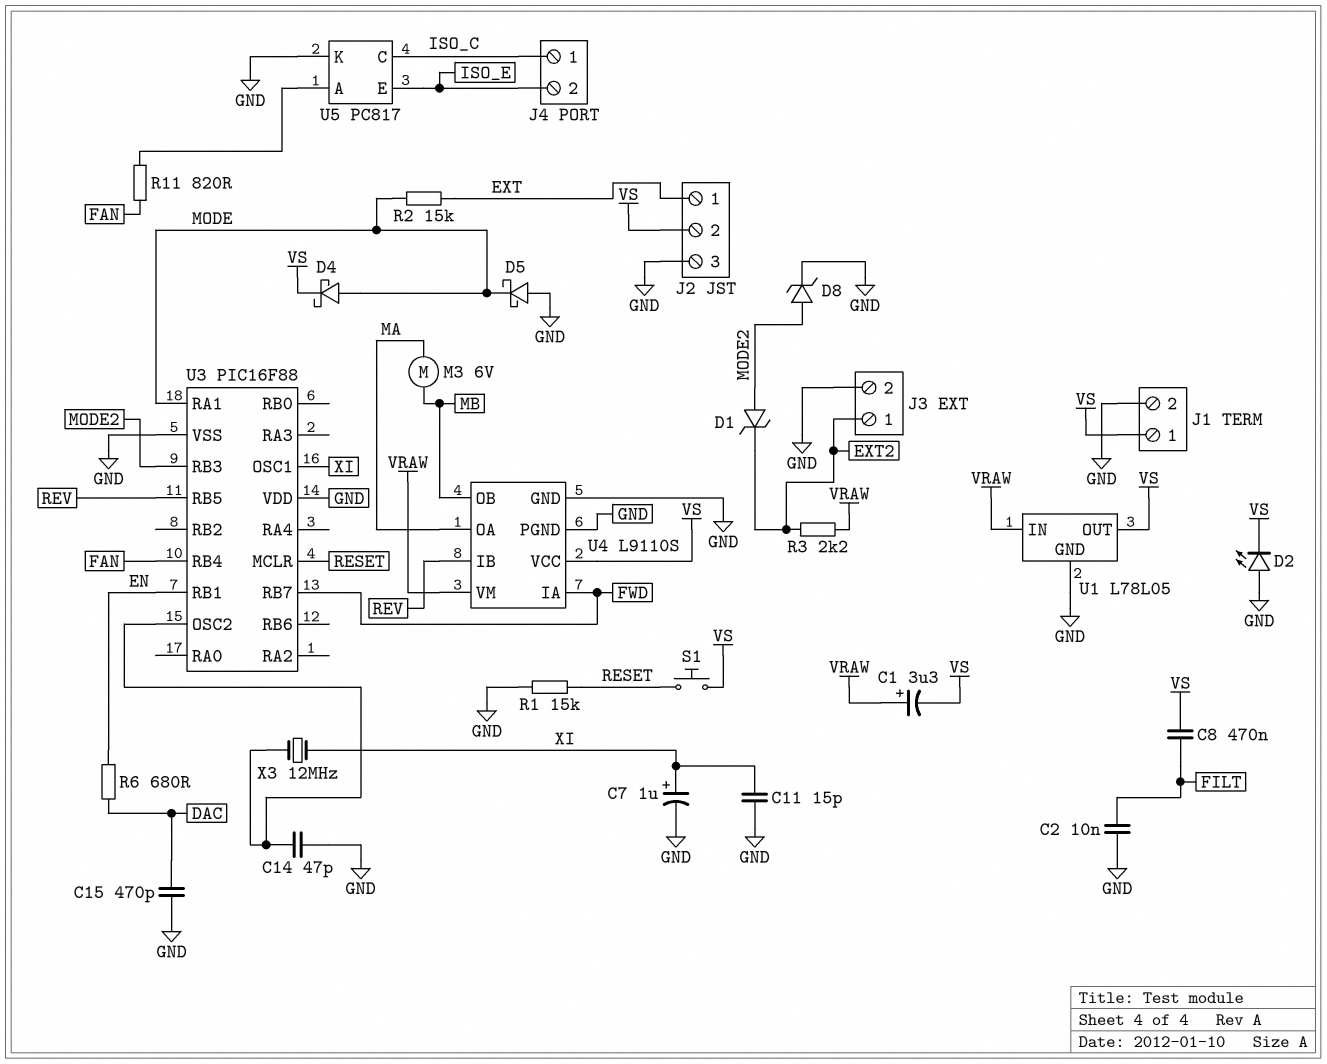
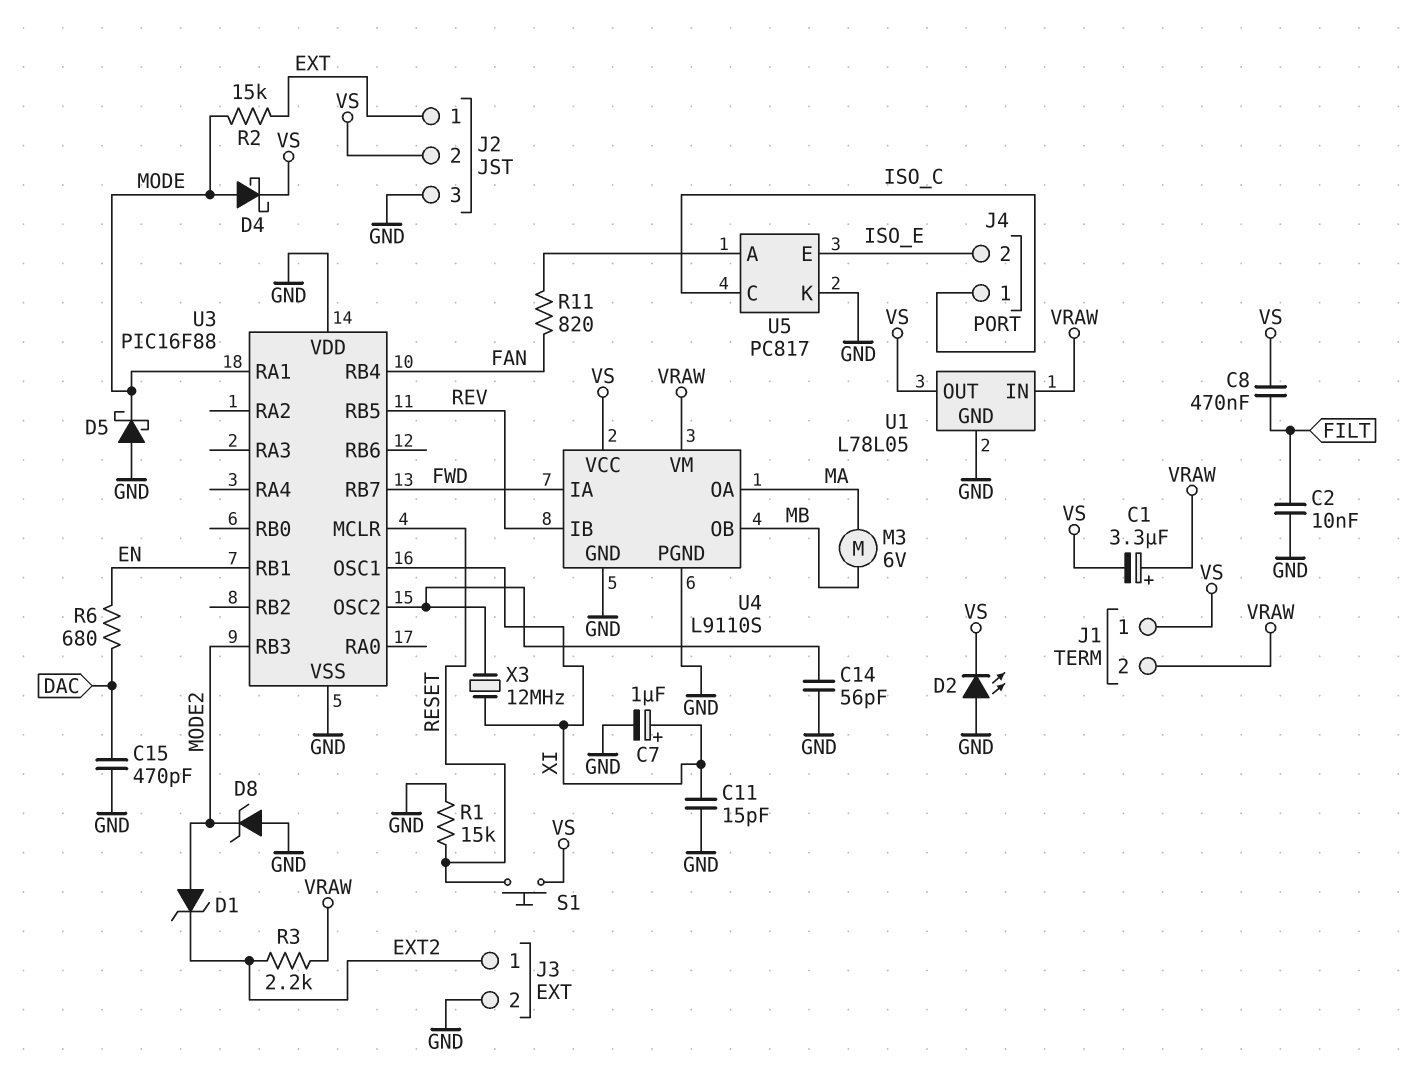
C14: 47pF (GND, U3/OSC2) -> 56pF (GND, U3/OSC2)
D8: zener (A MODE2, K GND) -> zener (A GND, K MODE2)
J1 pin 2: GND -> VRAW

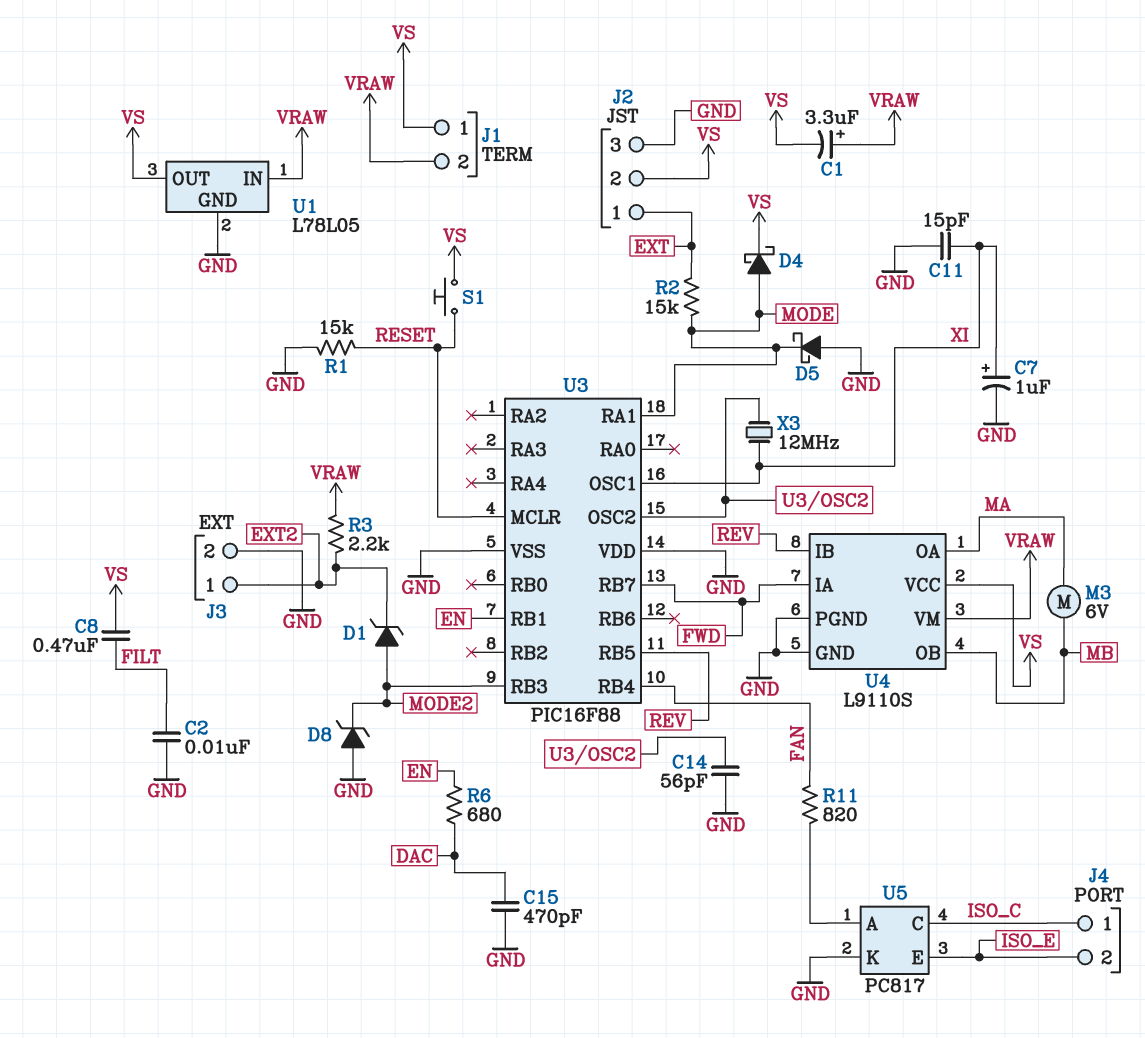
D2: LED (A GND, K VS) -> none

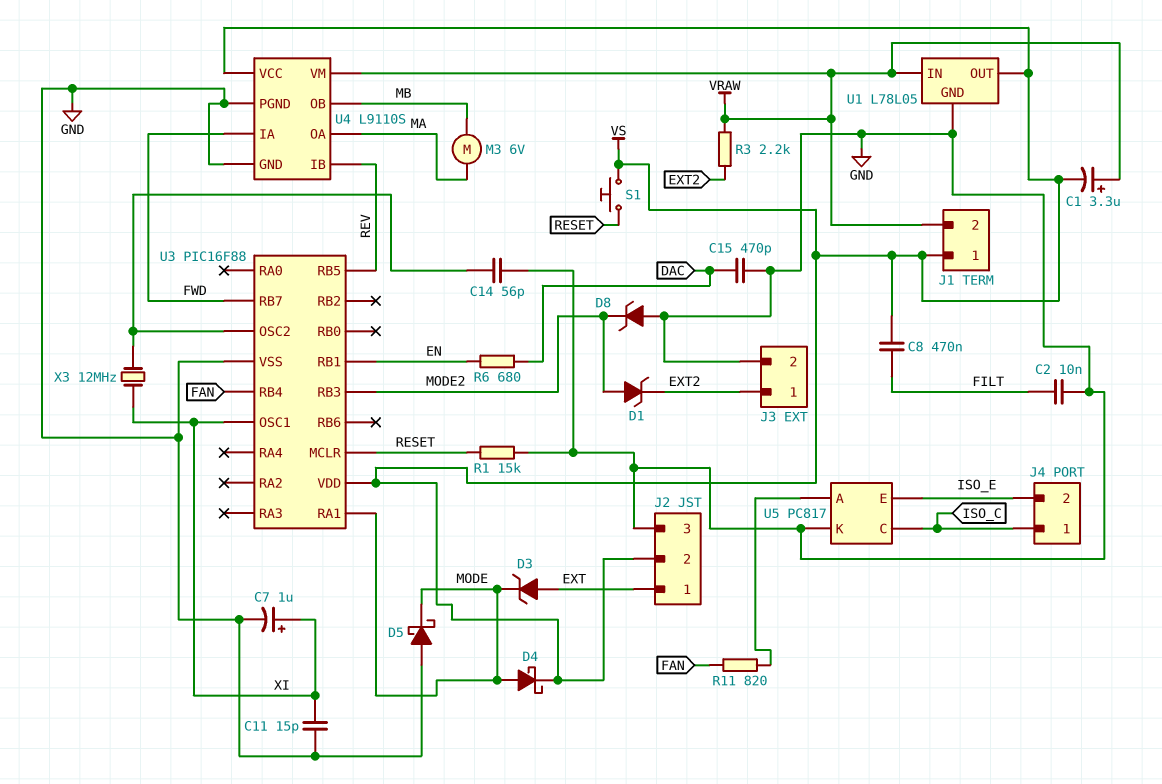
D3: none -> zener (A EXT, K MODE)
R2: 15k (EXT, MODE) -> none
U3 pin VDD: GND -> VS

